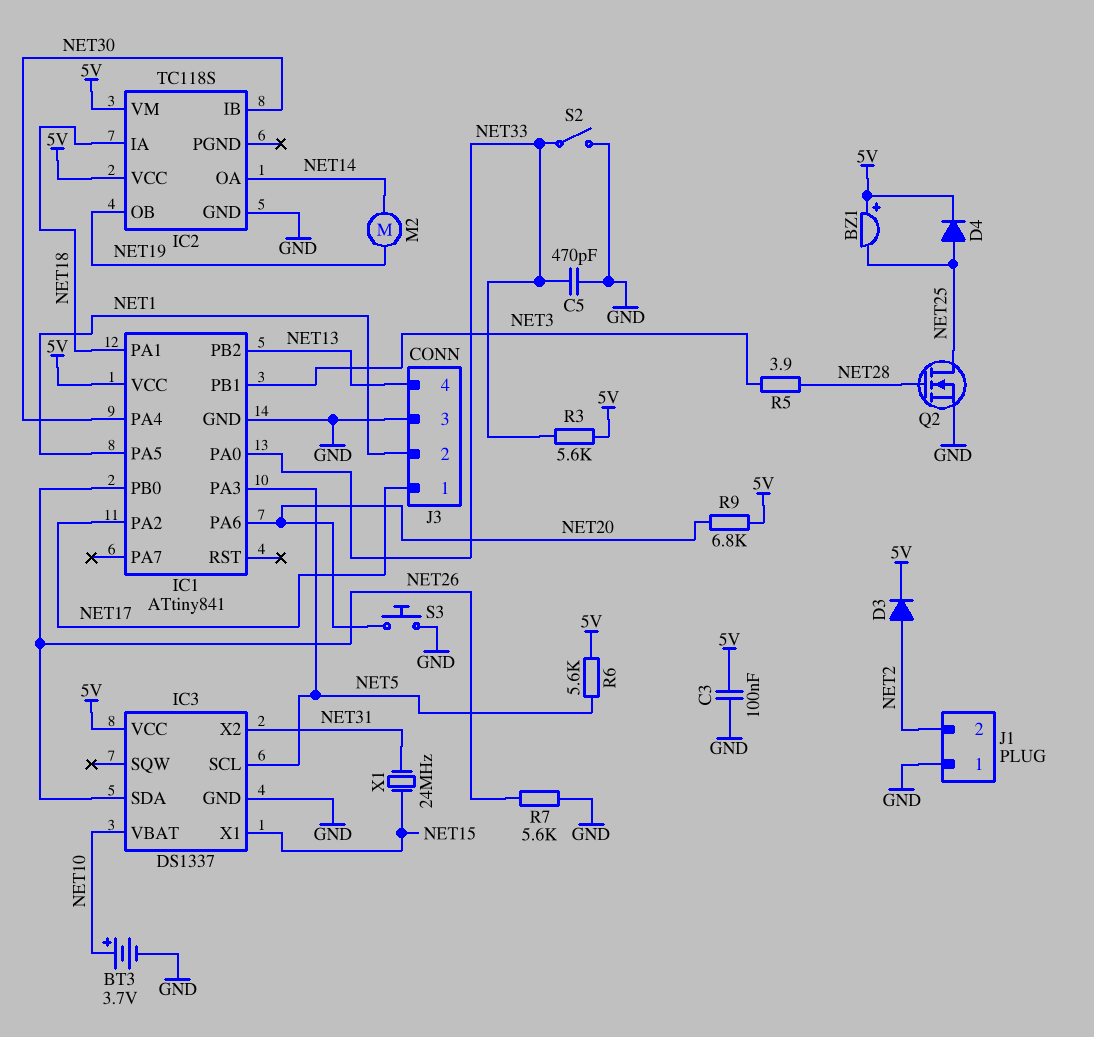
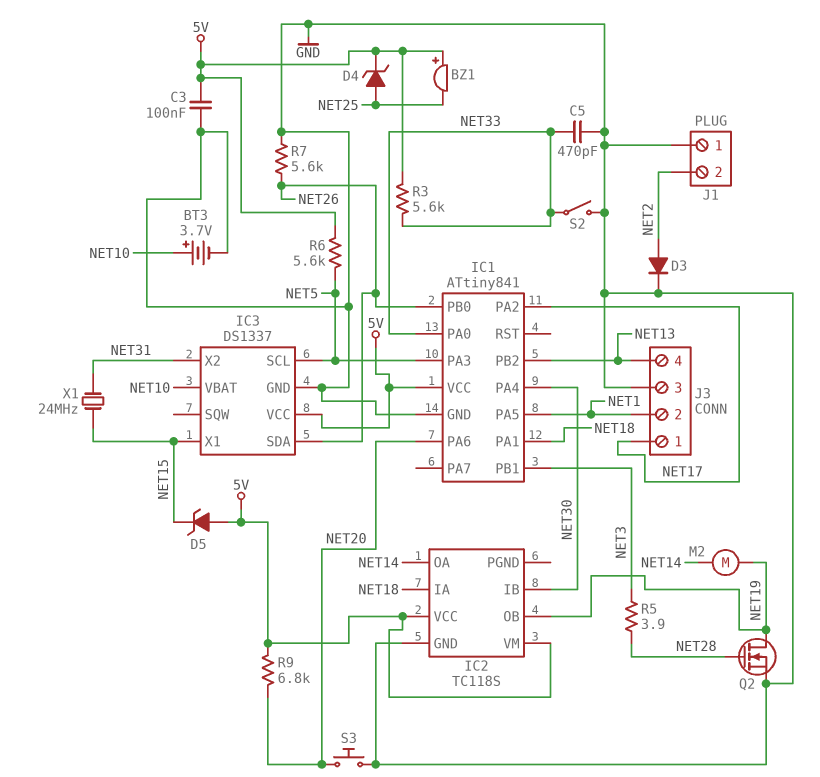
D3: diode (A NET2, K 5V) -> diode (A NET2, K GND)
D4: diode (A NET25, K 5V) -> zener (A NET25, K 5V)
D5: none -> zener (A 5V, K NET15)
Q2: NMOS (G NET28, D NET25, S GND) -> NMOS (G NET28, D NET19, S GND)

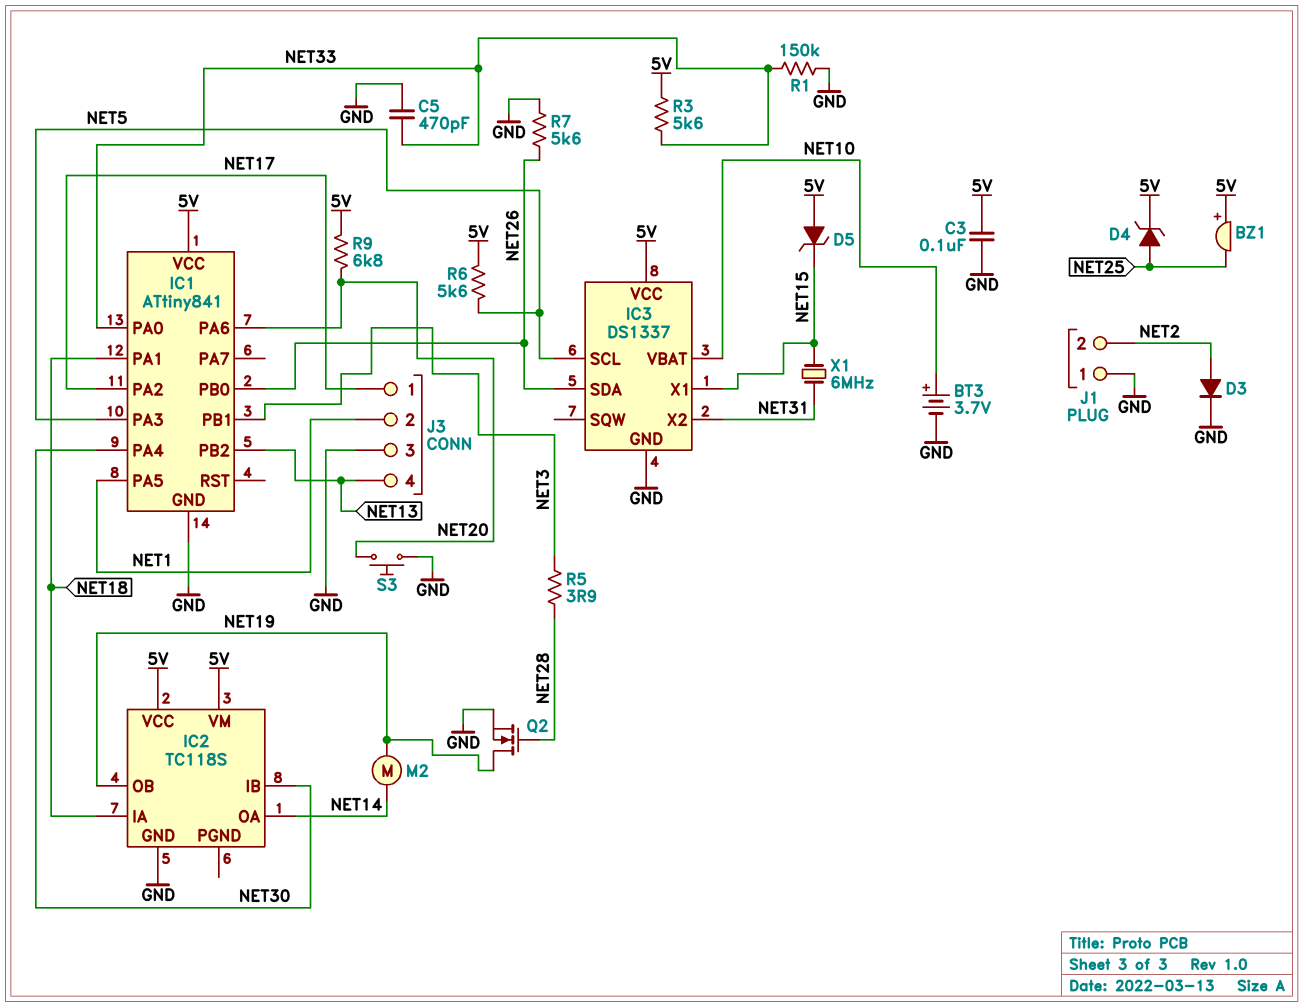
R1: none -> 150k (GND, NET33)
S2: switch (GND, NET33) -> none
X1: 24MHz (NET15, NET31) -> 6MHz (NET15, NET31)

